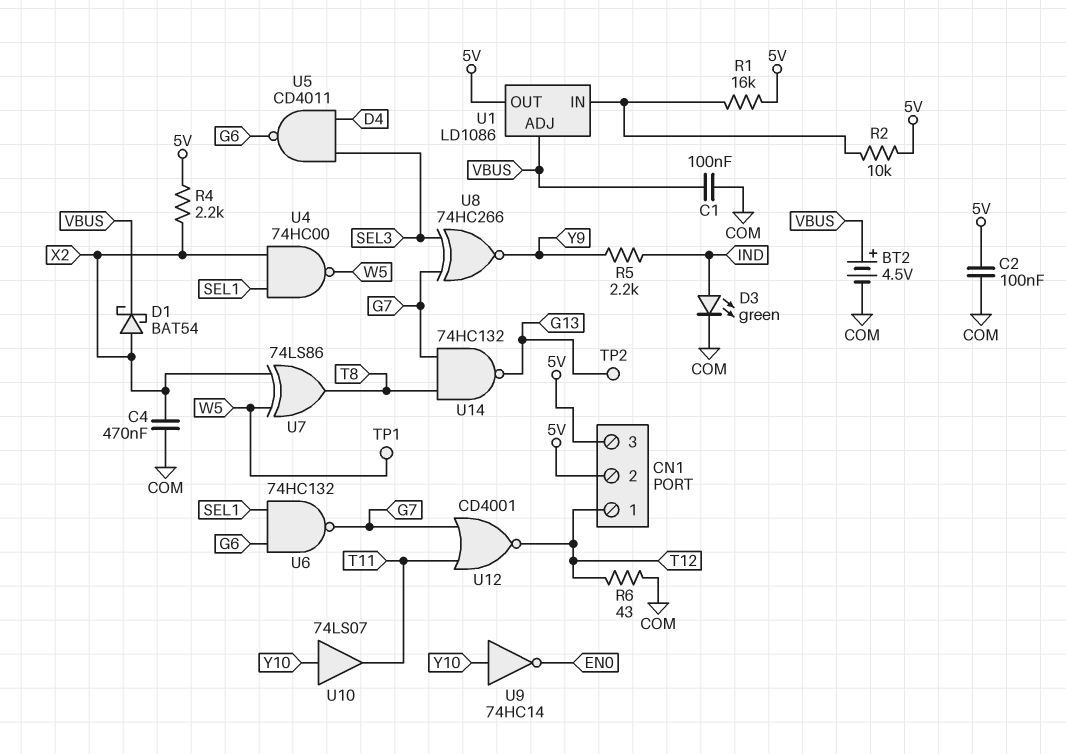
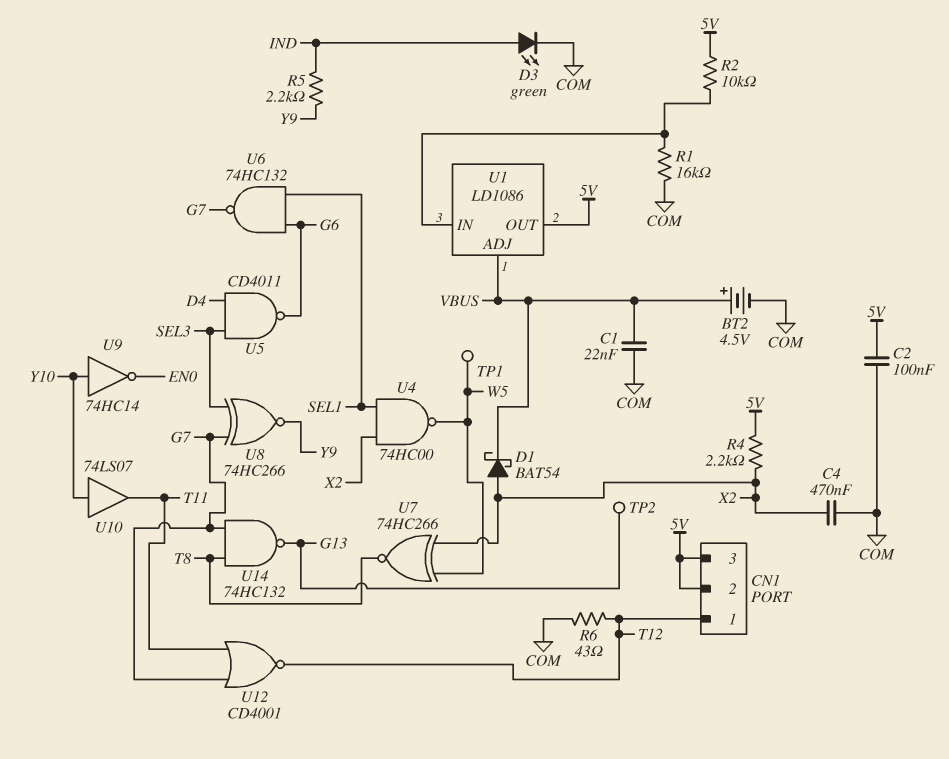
C1: 100nF (COM, VBUS) -> 22nF (COM, VBUS)
R1: 16k (5V, U1/IN) -> 16k (COM, U1/IN)
U7: XOR 74LS86 (in W5, in X2, out T8) -> XNOR 74HC266 (in W5, in X2, out T8)

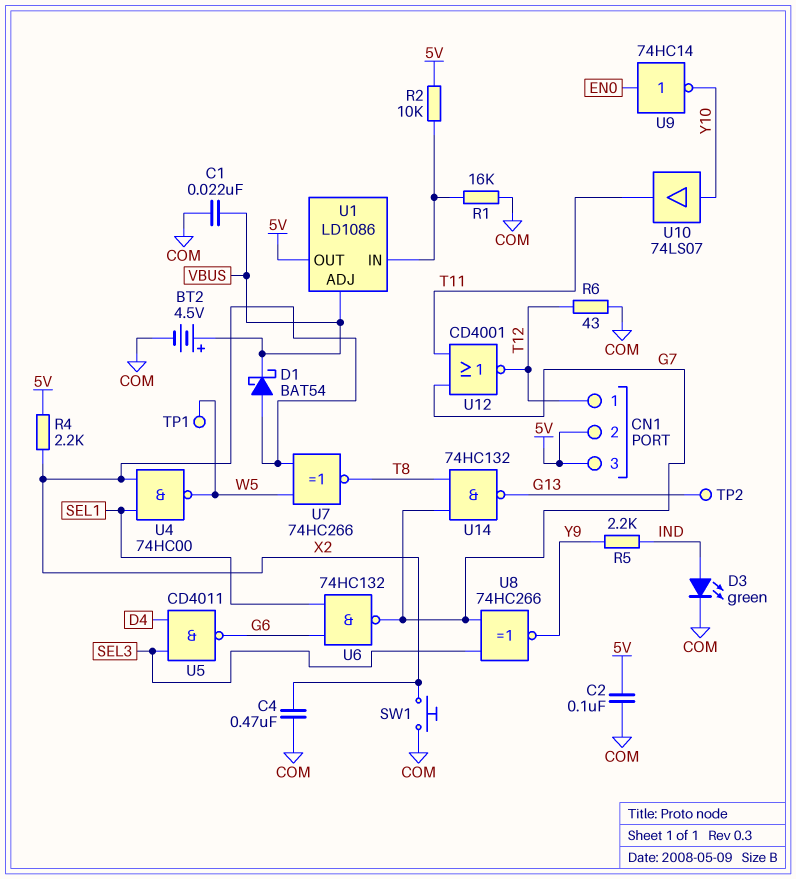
SW1: none -> button (COM, X2)
U9: NOT 74HC14 (in Y10, out EN0) -> NOT 74HC14 (in EN0, out Y10)

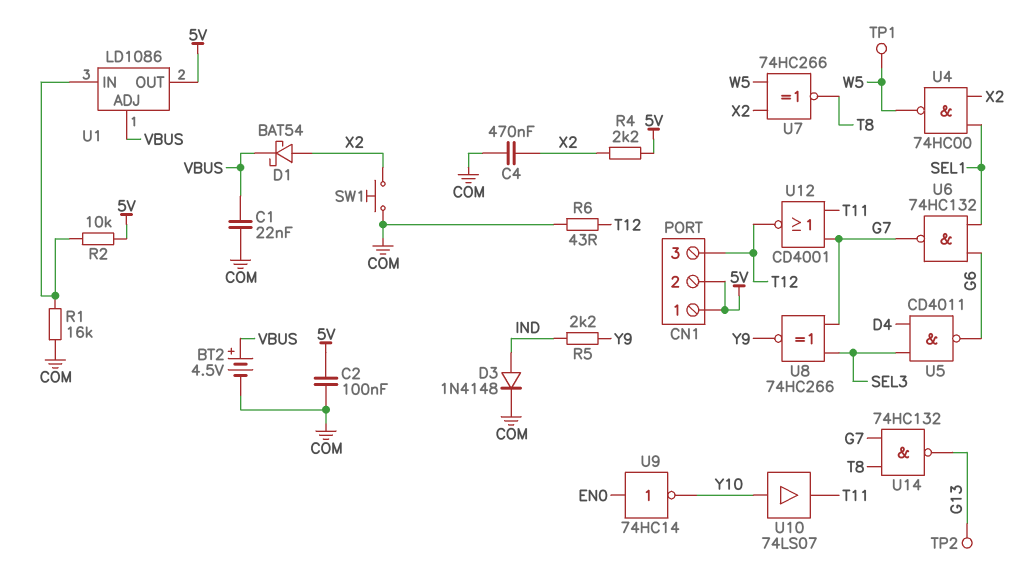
CN1 pin 1: T12 -> 5V
CN1 pin 3: 5V -> T12
D3: LED green (A IND, K COM) -> diode 1N4148 (A IND, K COM)

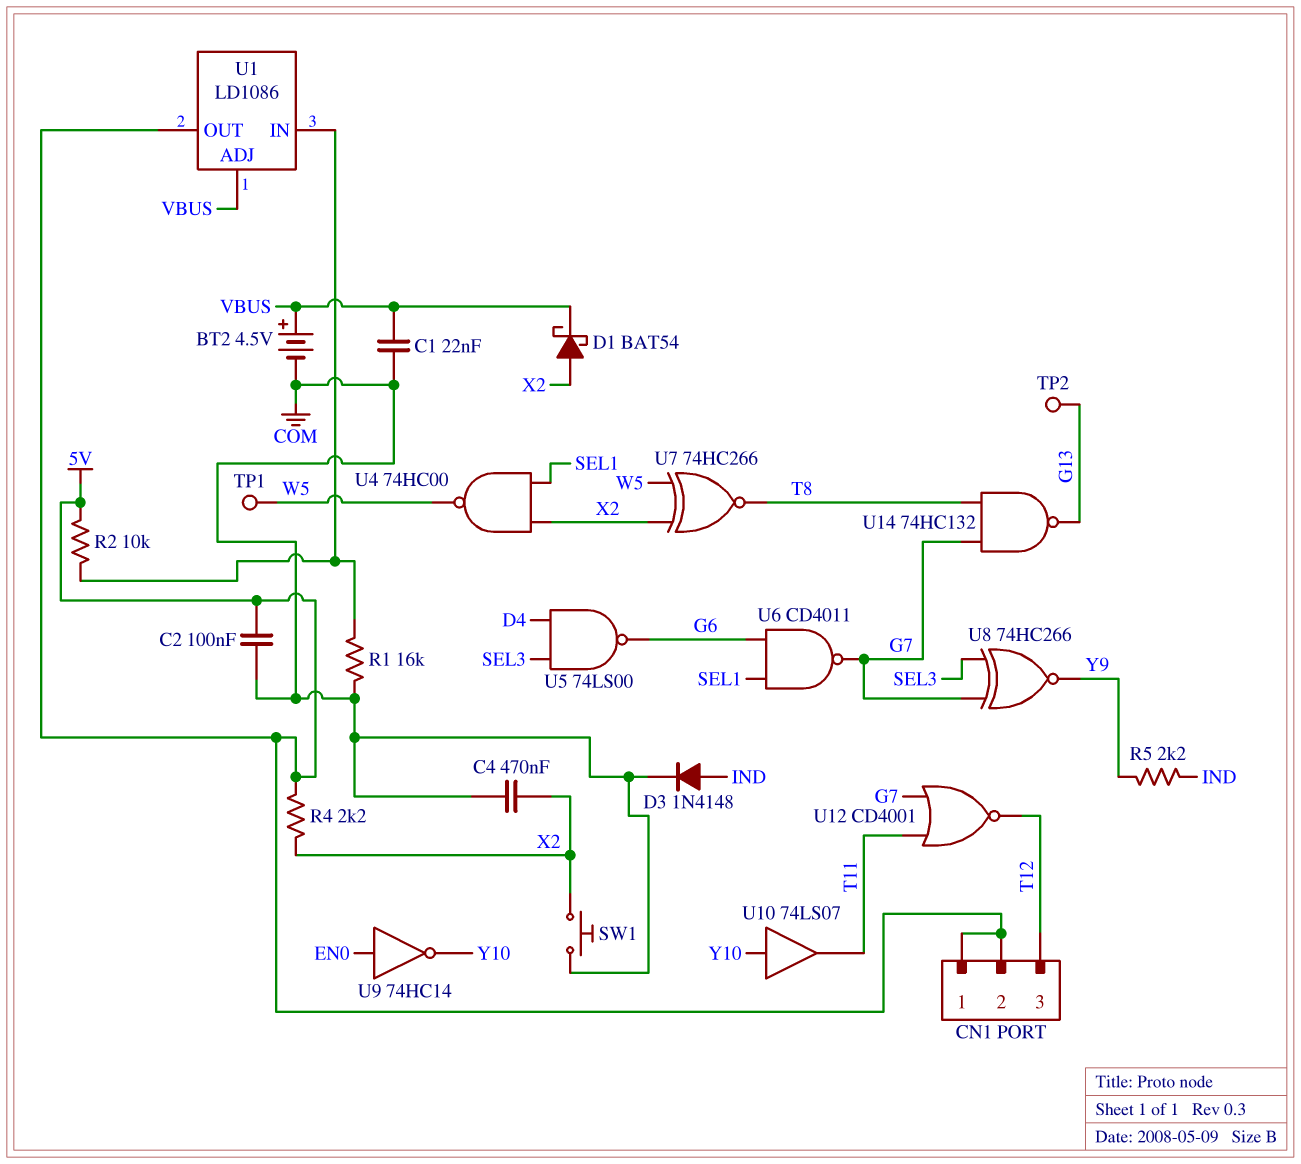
R6: 43 (COM, T12) -> none
U5: NAND CD4011 (in D4, in SEL3, out G6) -> NAND 74LS00 (in D4, in SEL3, out G6)
U6: NAND 74HC132 (in G6, in SEL1, out G7) -> NAND CD4011 (in G6, in SEL1, out G7)

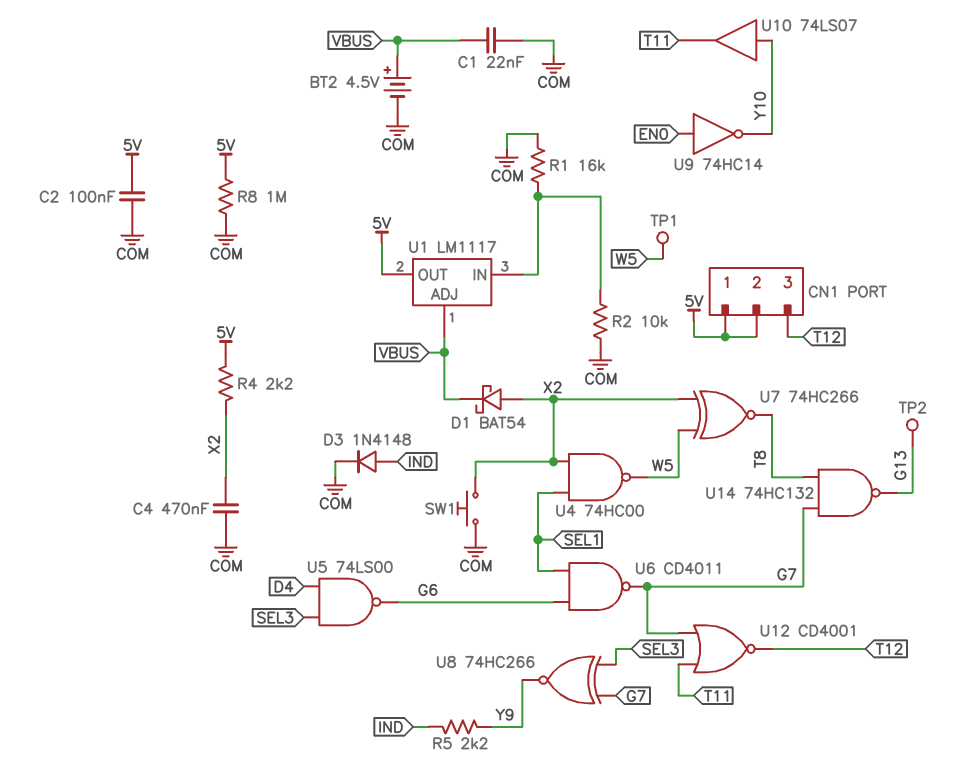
R2: 10k (5V, U1/IN) -> 10k (COM, U1/IN)
R8: none -> 1M (5V, COM)
U1: LD1086 -> LM1117

